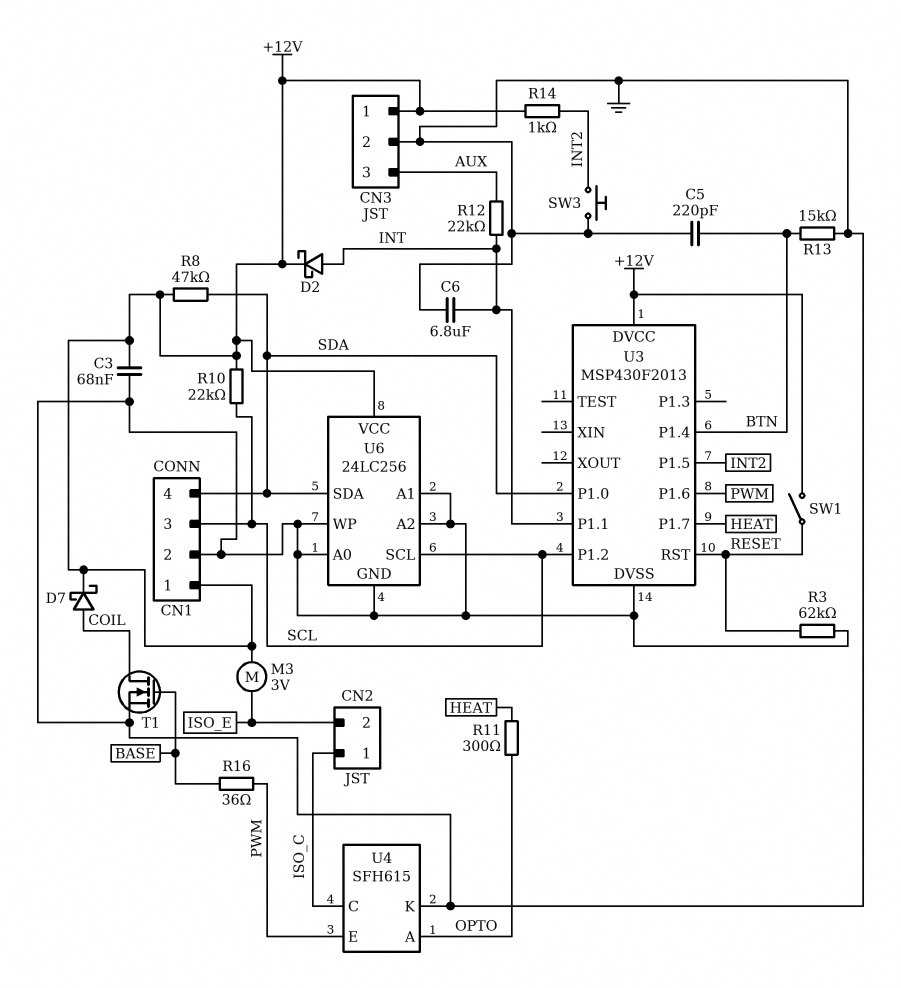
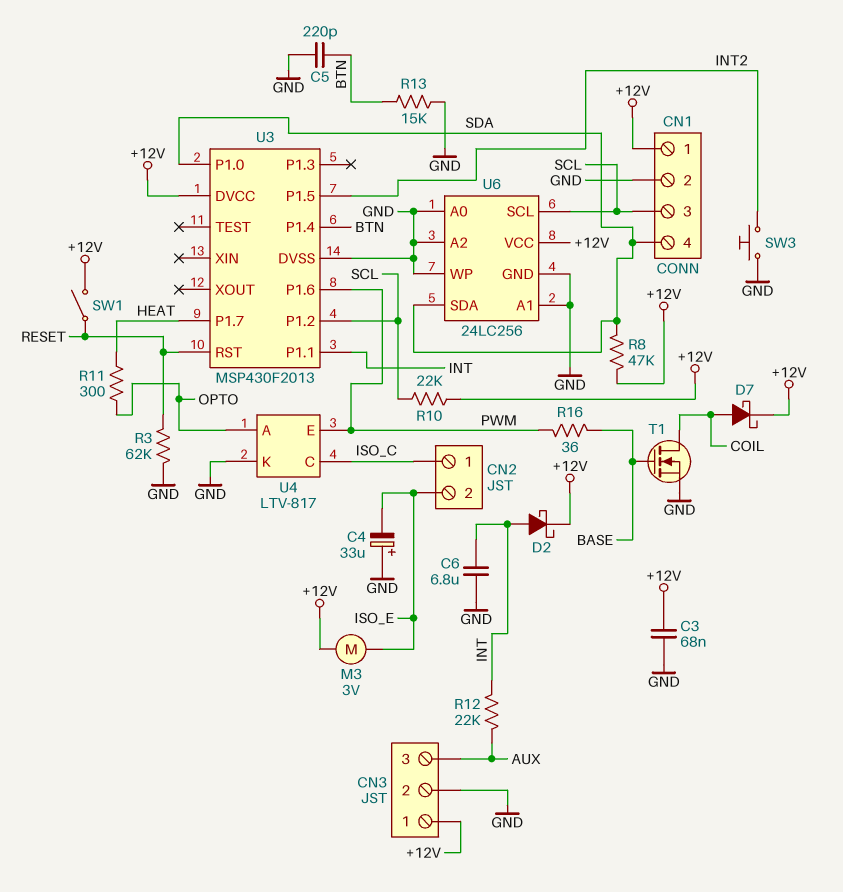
C4: none -> 33uF (plus GND, minus ISO_E)
R14: 1k (+12V, INT2) -> none
U4: SFH615 -> LTV-817

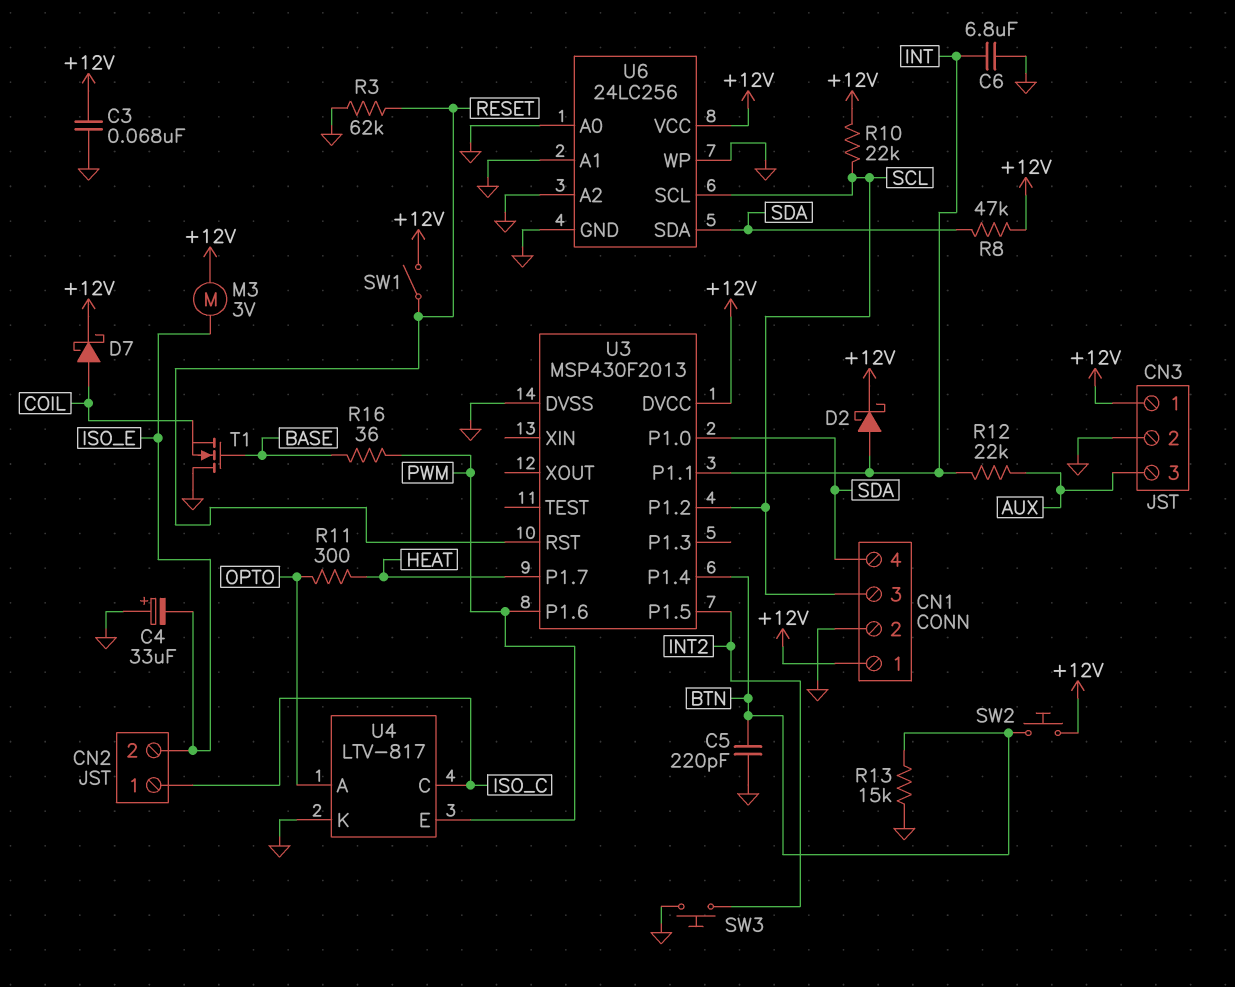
SW2: none -> button (+12V, BTN)
T1: NMOS (G BASE, D COIL, S GND) -> NMOS (G BASE, D GND, S COIL)

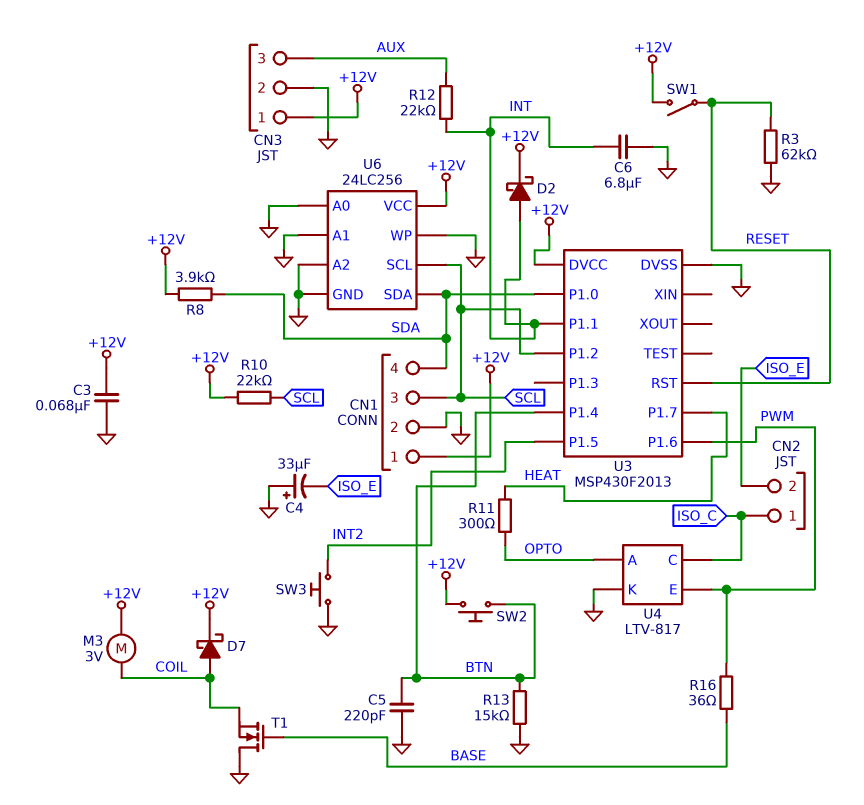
M3: motor 3V (+12V, ISO_E) -> motor 3V (+12V, COIL)
R8: 47k (+12V, SDA) -> 3.9k (+12V, SDA)

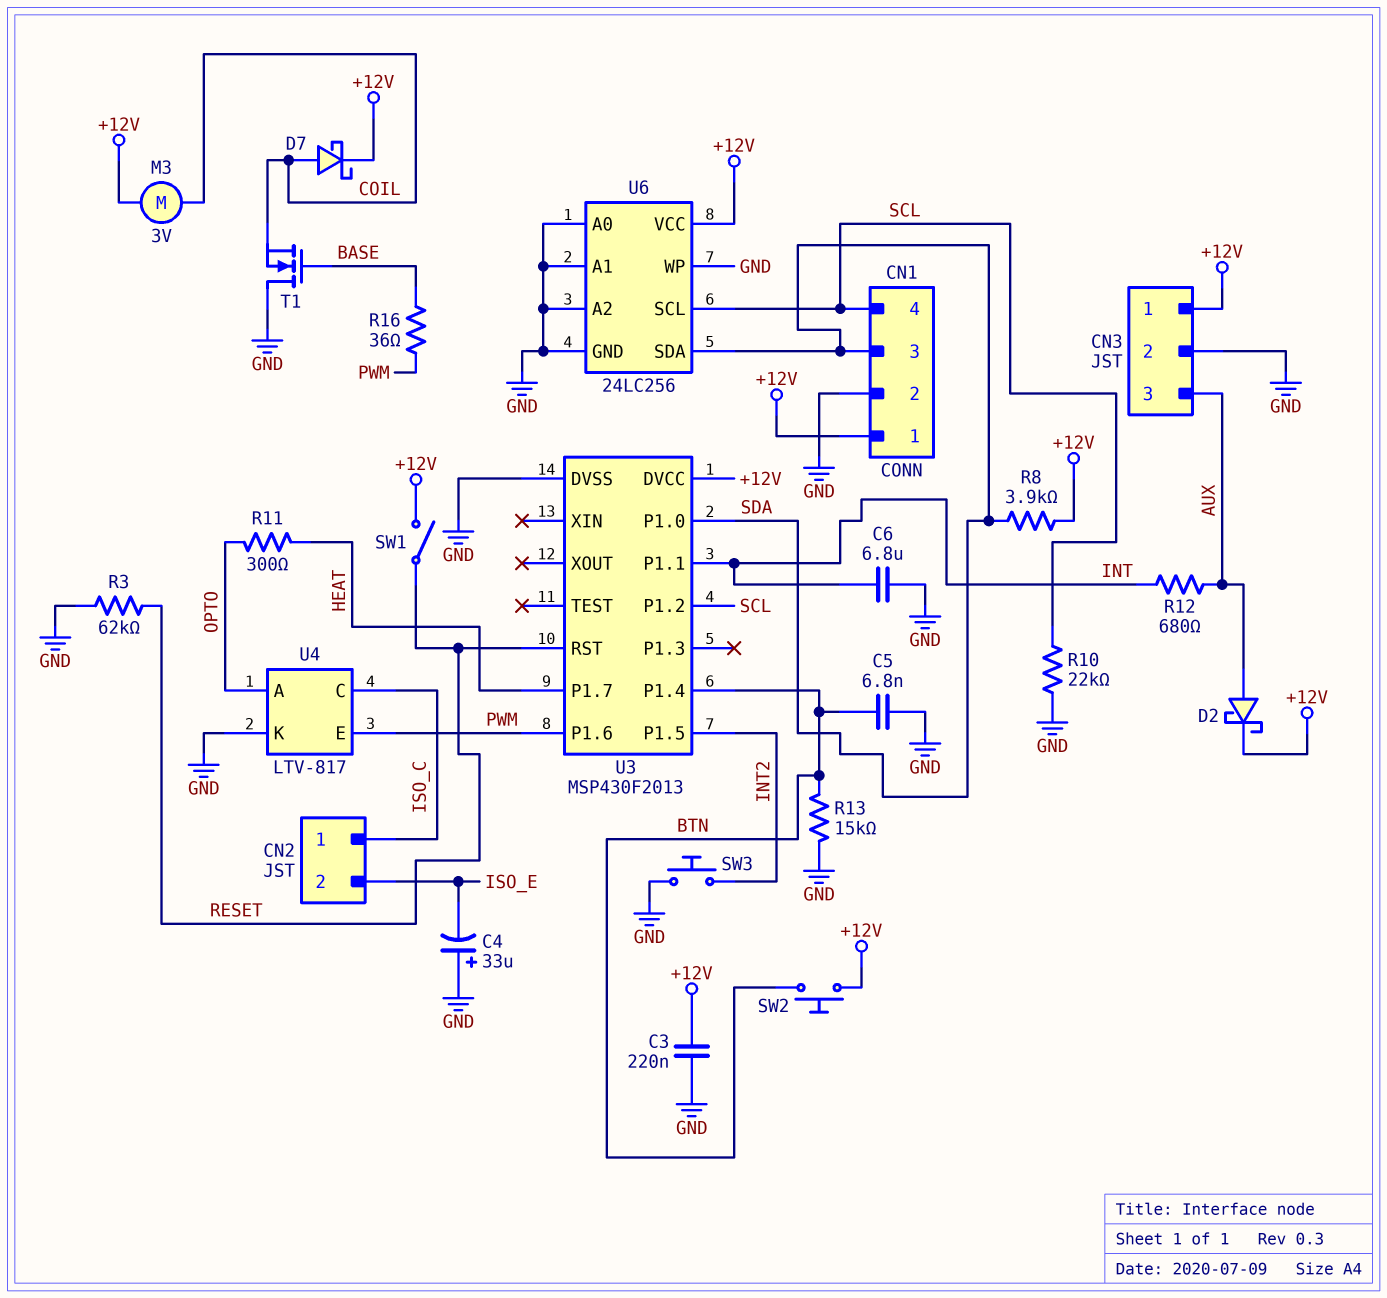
C3: 68nF (+12V, GND) -> 220nF (+12V, GND)
C5: 220pF (BTN, GND) -> 6.8nF (BTN, GND)
CN1 pin 3: SCL -> SDA
CN1 pin 4: SDA -> SCL
D2: schottky (A INT, K +12V) -> schottky (A AUX, K +12V)
R10: 22k (+12V, SCL) -> 22k (GND, SCL)
R12: 22k (AUX, INT) -> 680 (AUX, INT)

